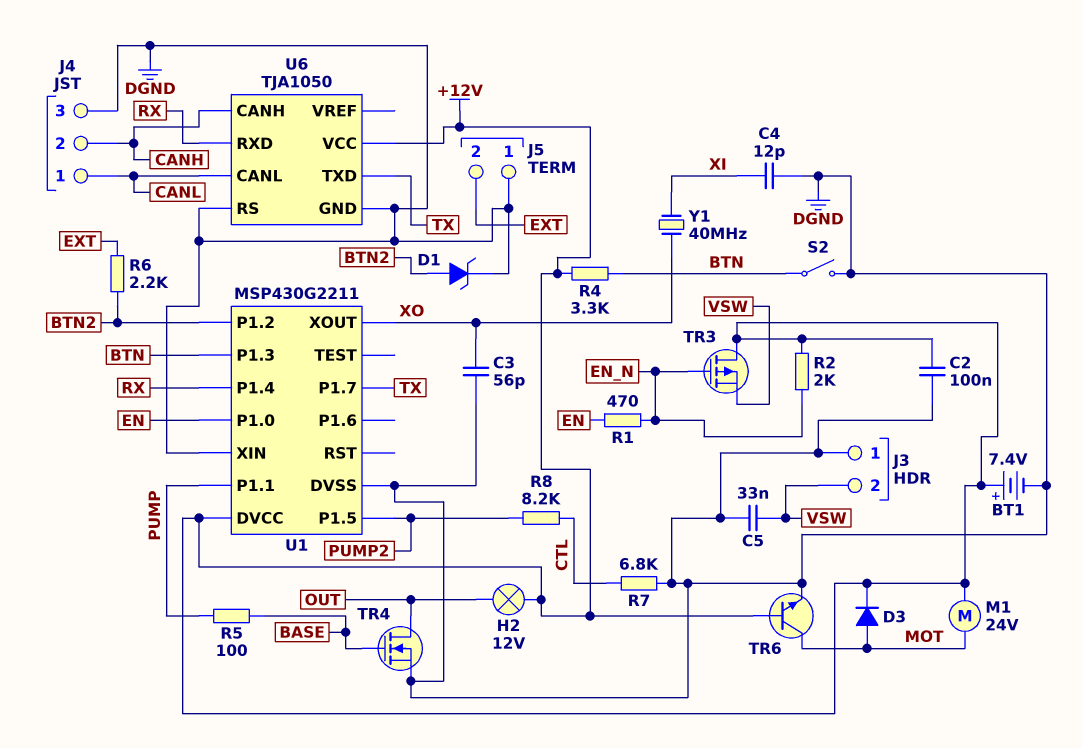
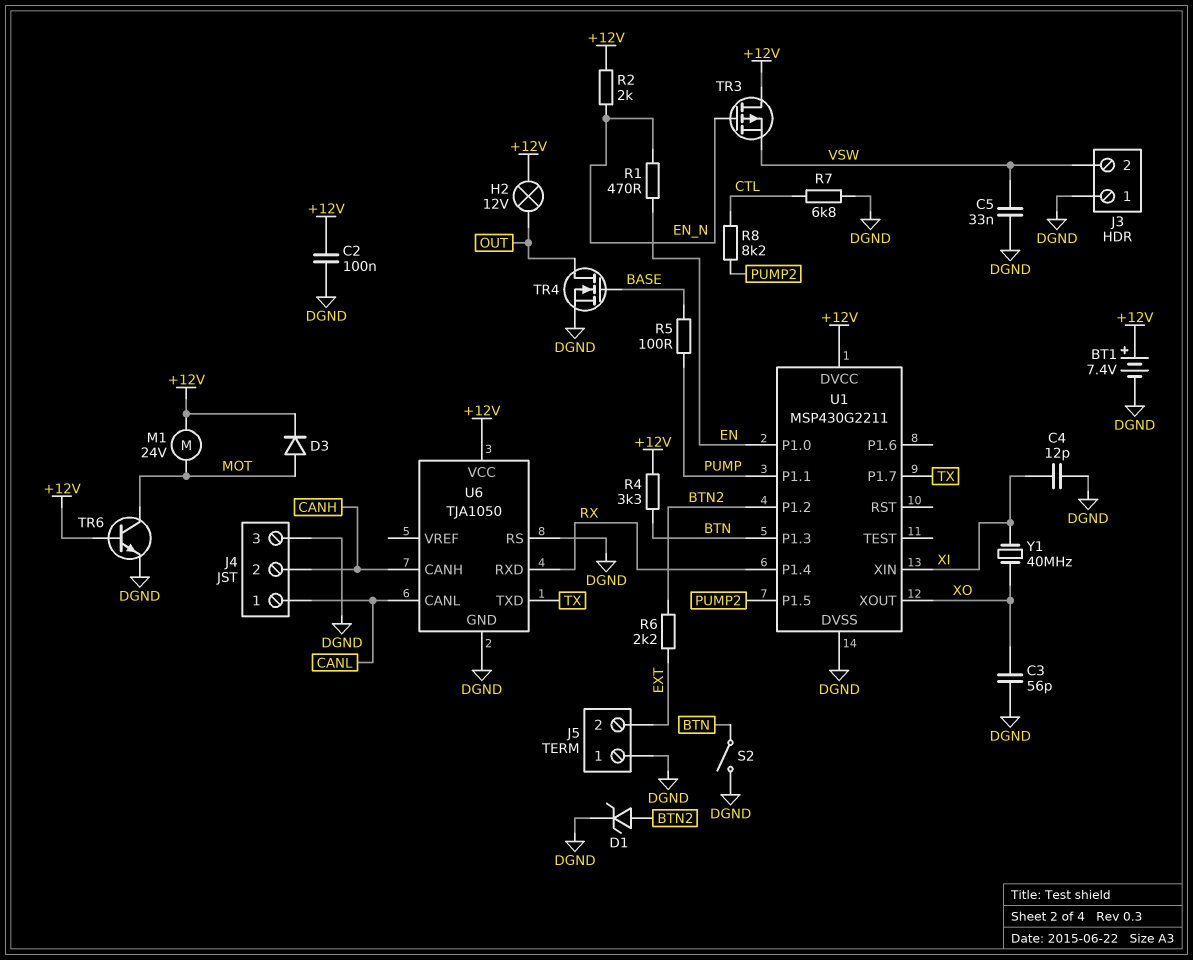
U1 pin XIN: DGND -> XI

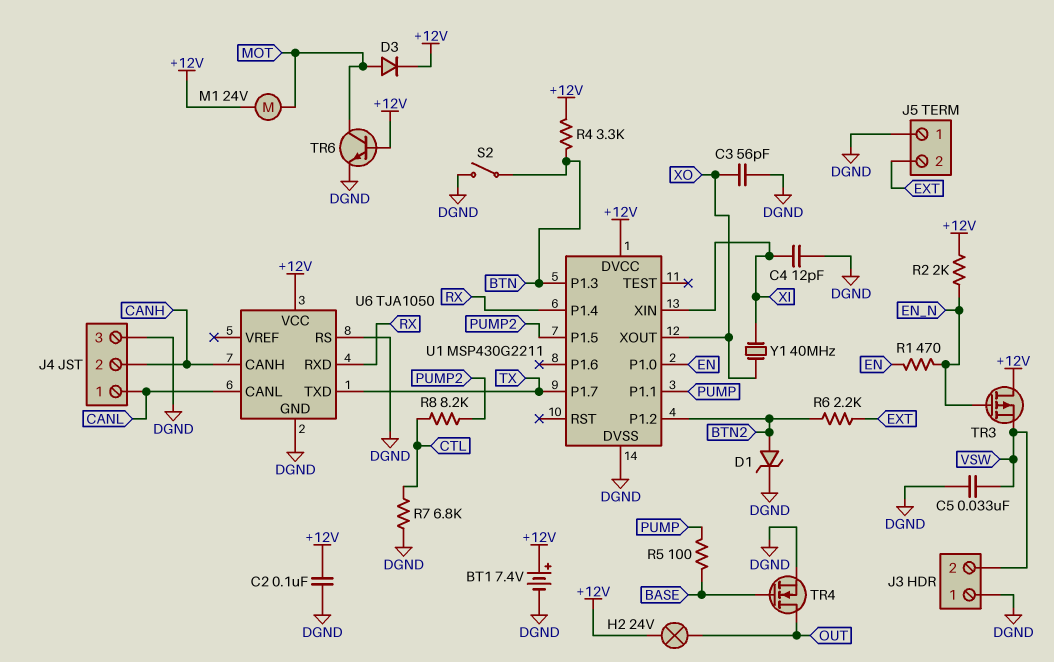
H2: lamp 12V (+12V, OUT) -> lamp 24V (+12V, OUT)

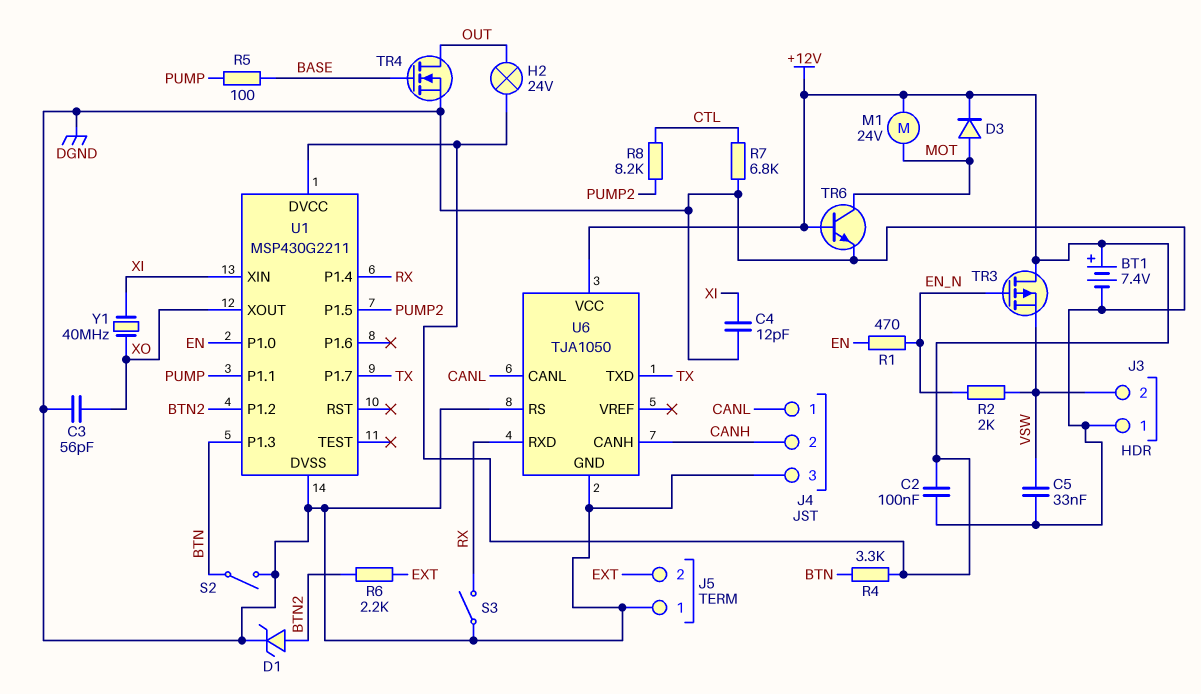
R2: 2k (+12V, EN_N) -> 2k (EN_N, VSW)
S3: none -> switch (DGND, RX)

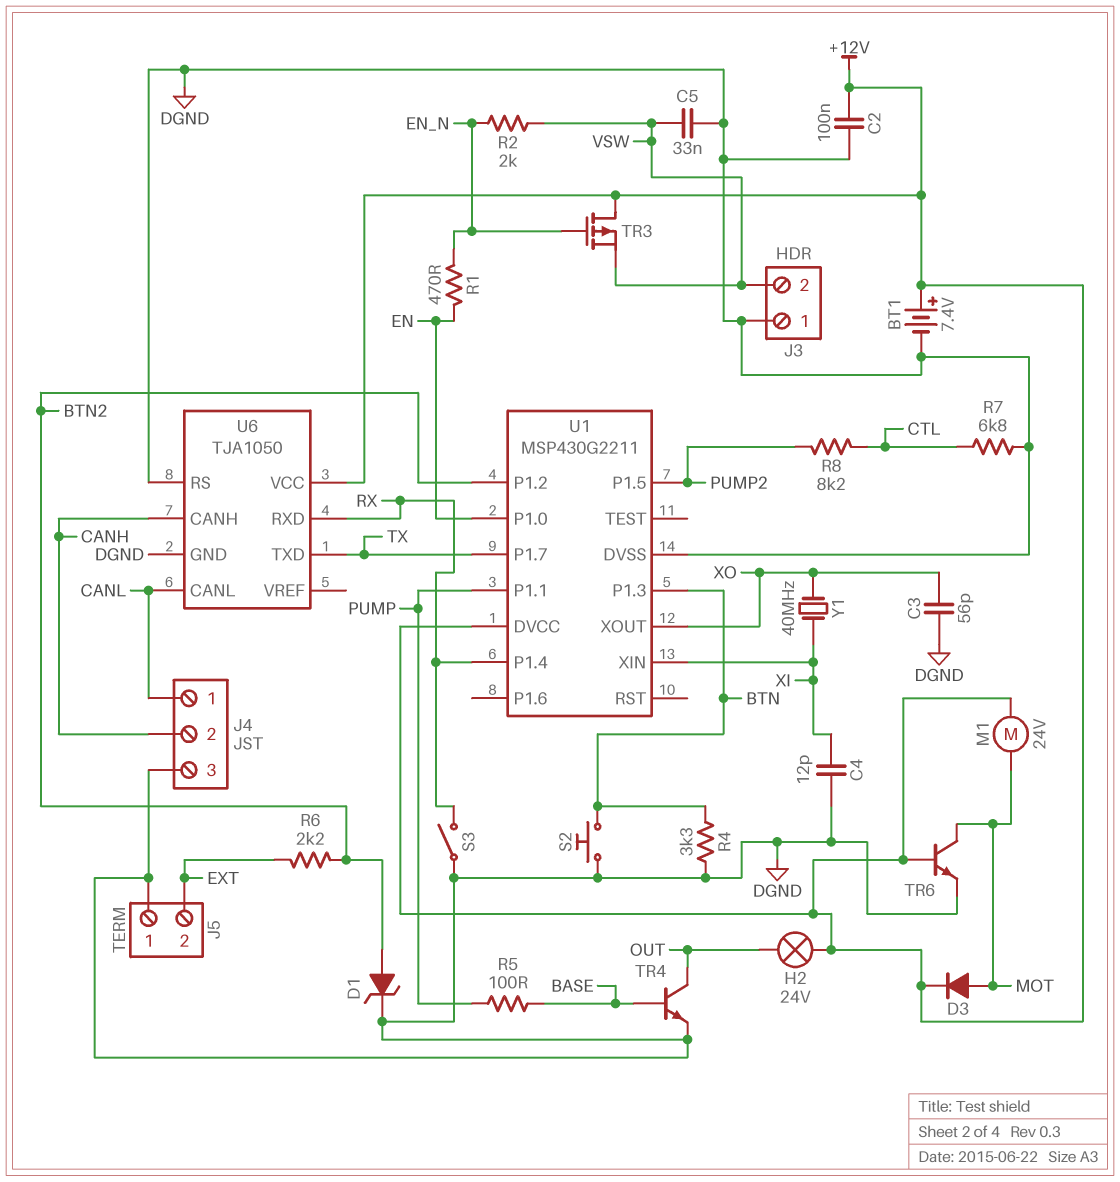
R4: 3.3k (+12V, BTN) -> 3.3k (BTN, DGND)
S2: switch (BTN, DGND) -> button (BTN, DGND)
TR4: NMOS (G BASE, D OUT, S DGND) -> NPN (B BASE, C OUT, E DGND)

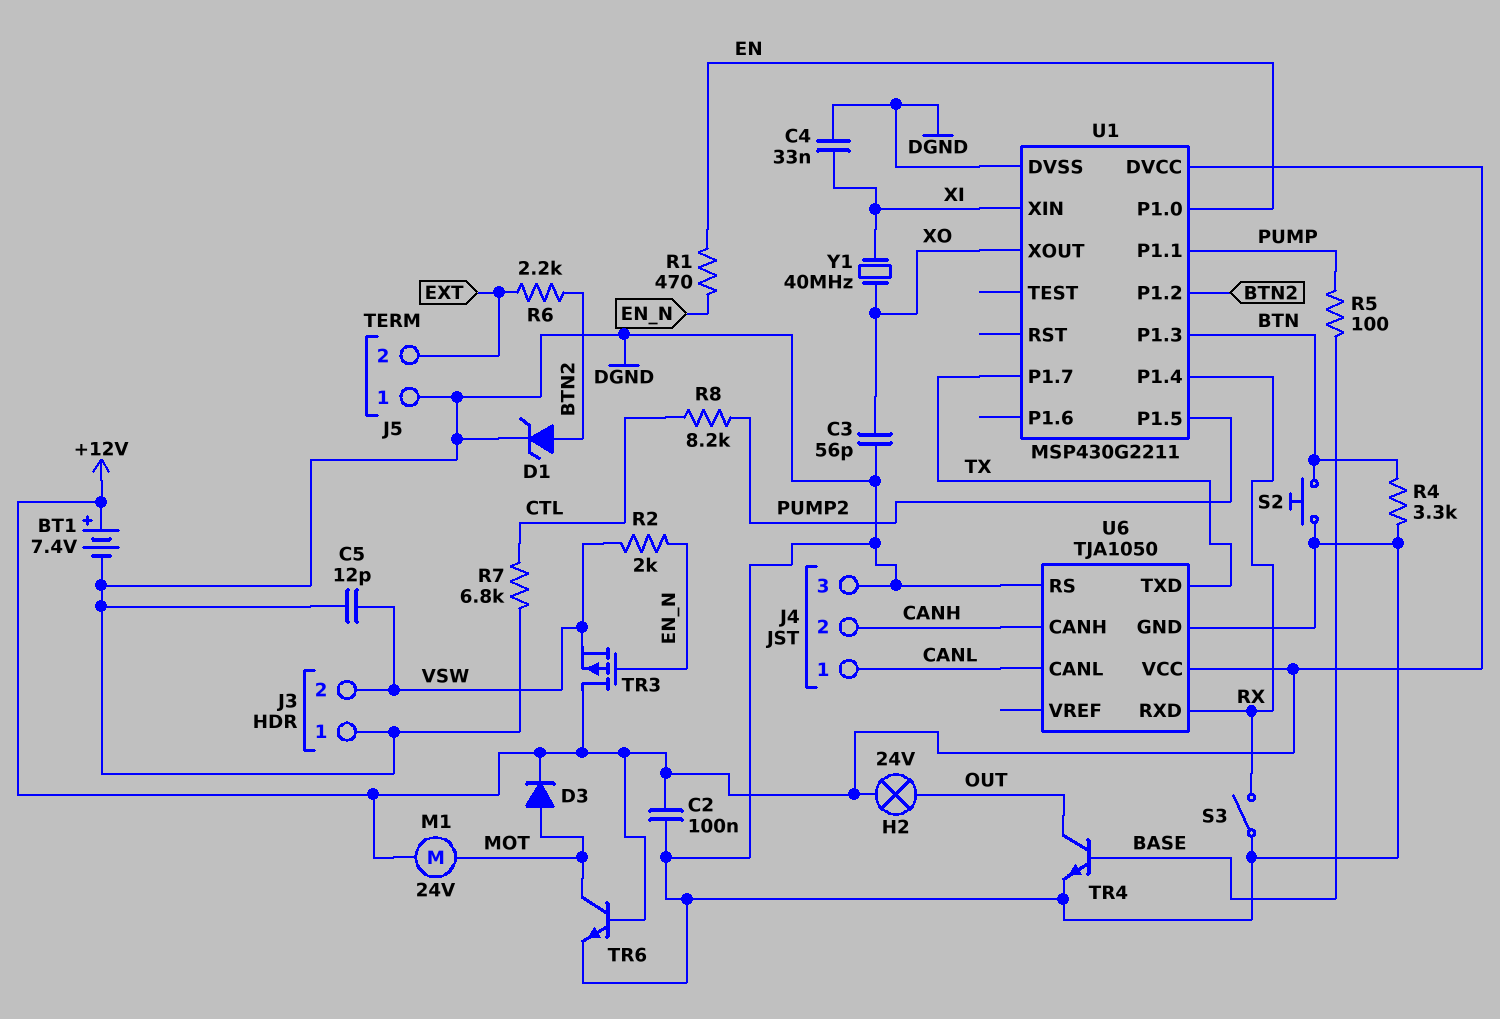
C4: 12pF (DGND, XI) -> 33nF (DGND, XI)
C5: 33nF (DGND, VSW) -> 12pF (DGND, VSW)

